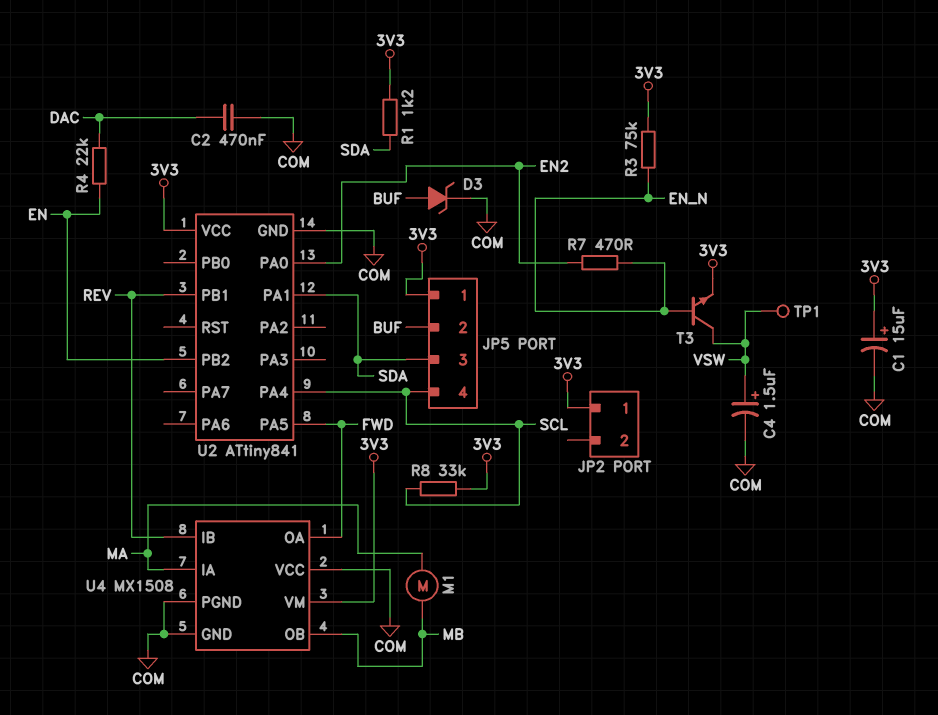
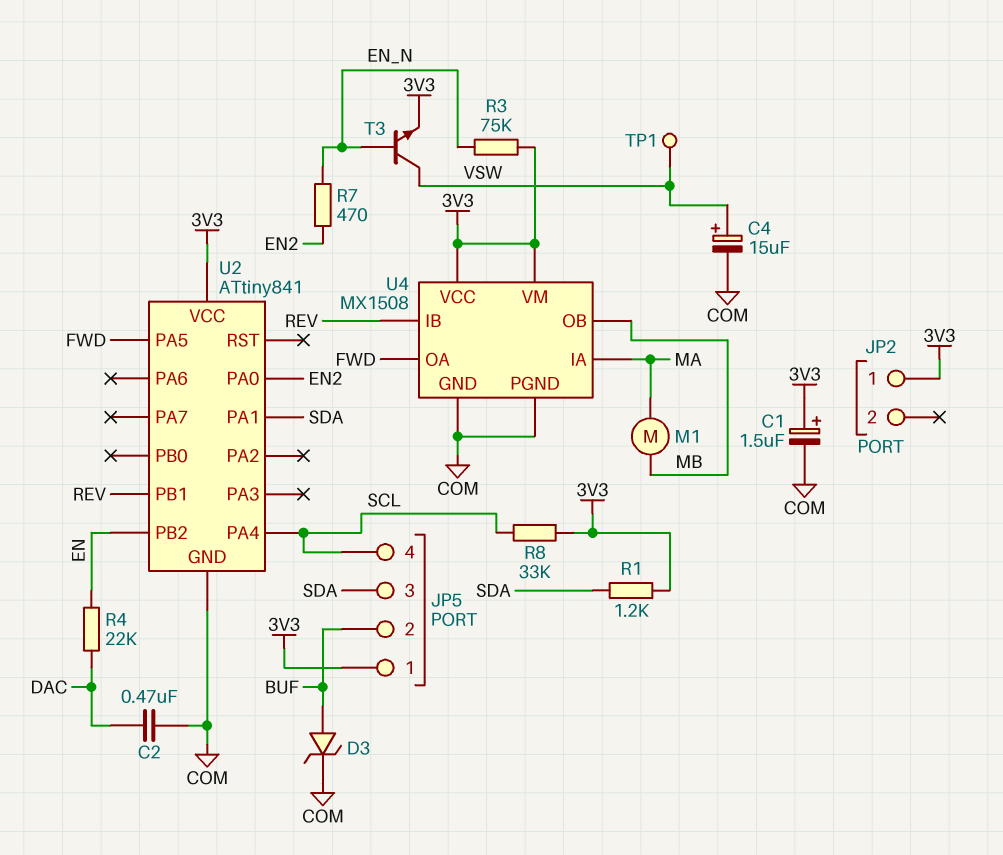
C1: 15uF (plus 3V3, minus COM) -> 1.5uF (plus 3V3, minus COM)
C4: 1.5uF (plus VSW, minus COM) -> 15uF (plus VSW, minus COM)
U4 pin VCC: COM -> 3V3

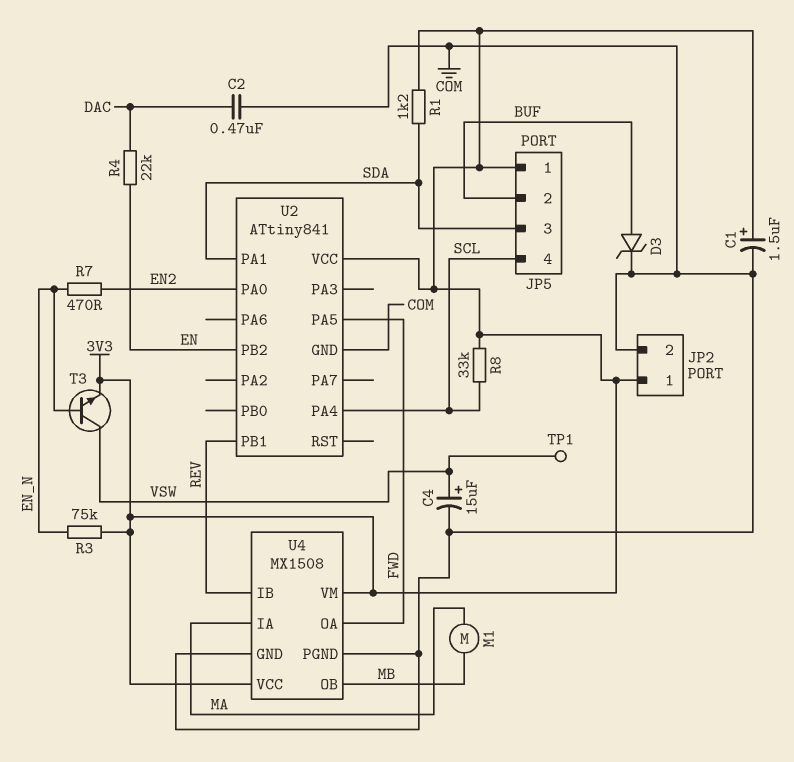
JP2 pin 2: none -> COM

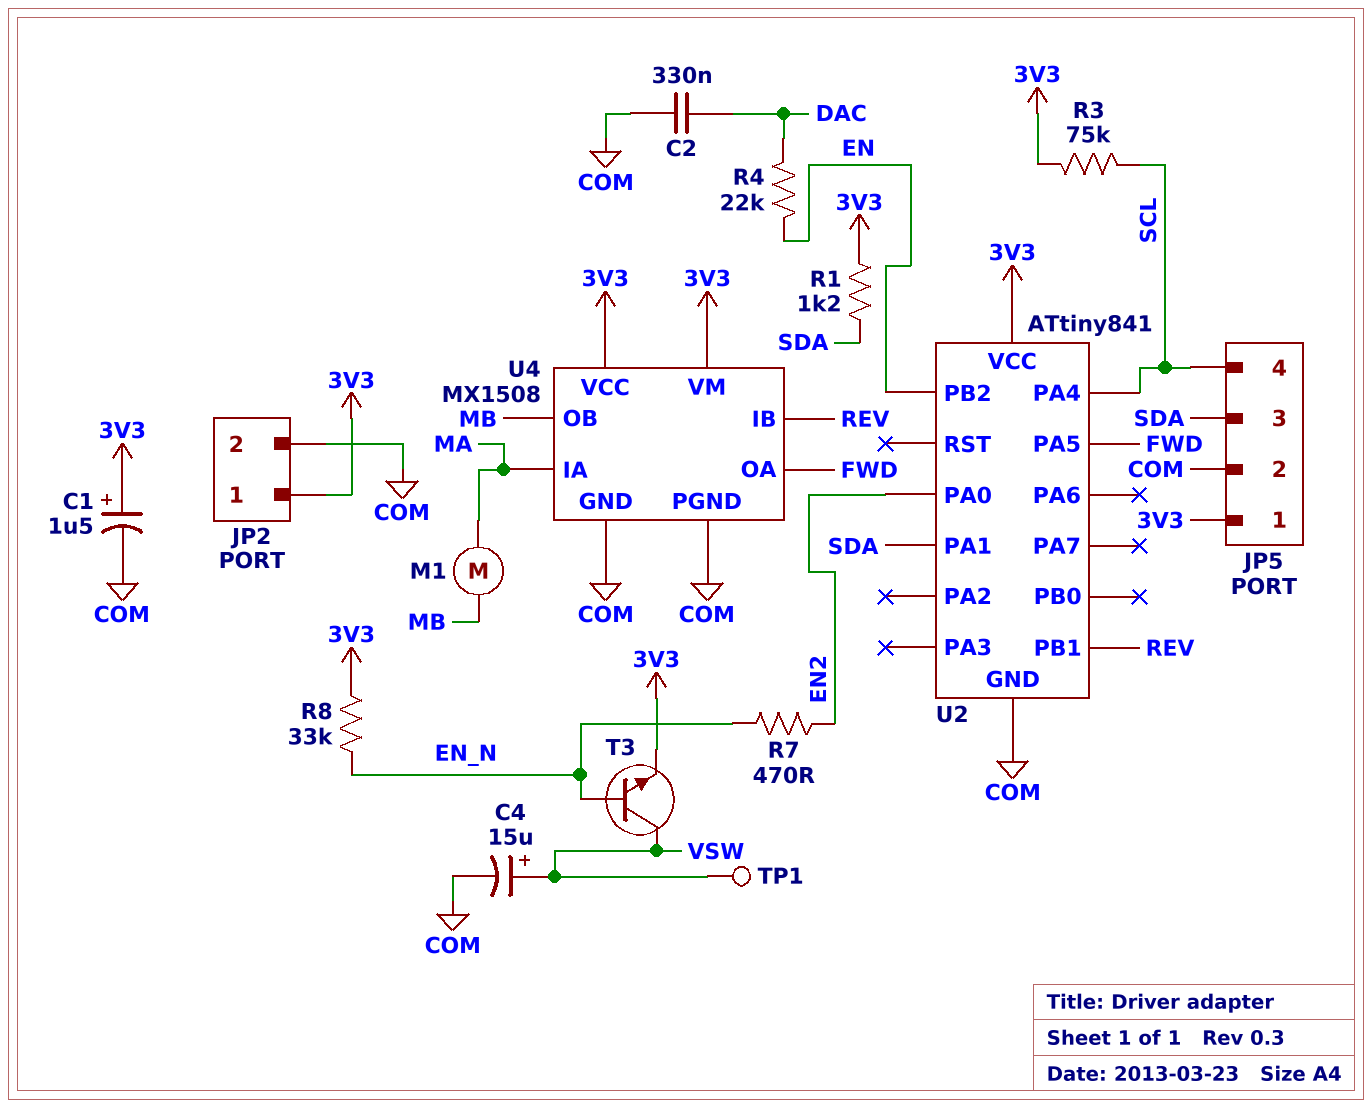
C2: 470nF (COM, DAC) -> 330nF (COM, DAC)
D3: zener (A BUF, K COM) -> none
JP5 pin 2: BUF -> COM
R3: 75k (3V3, EN_N) -> 75k (3V3, SCL)
R8: 33k (3V3, SCL) -> 33k (3V3, EN_N)

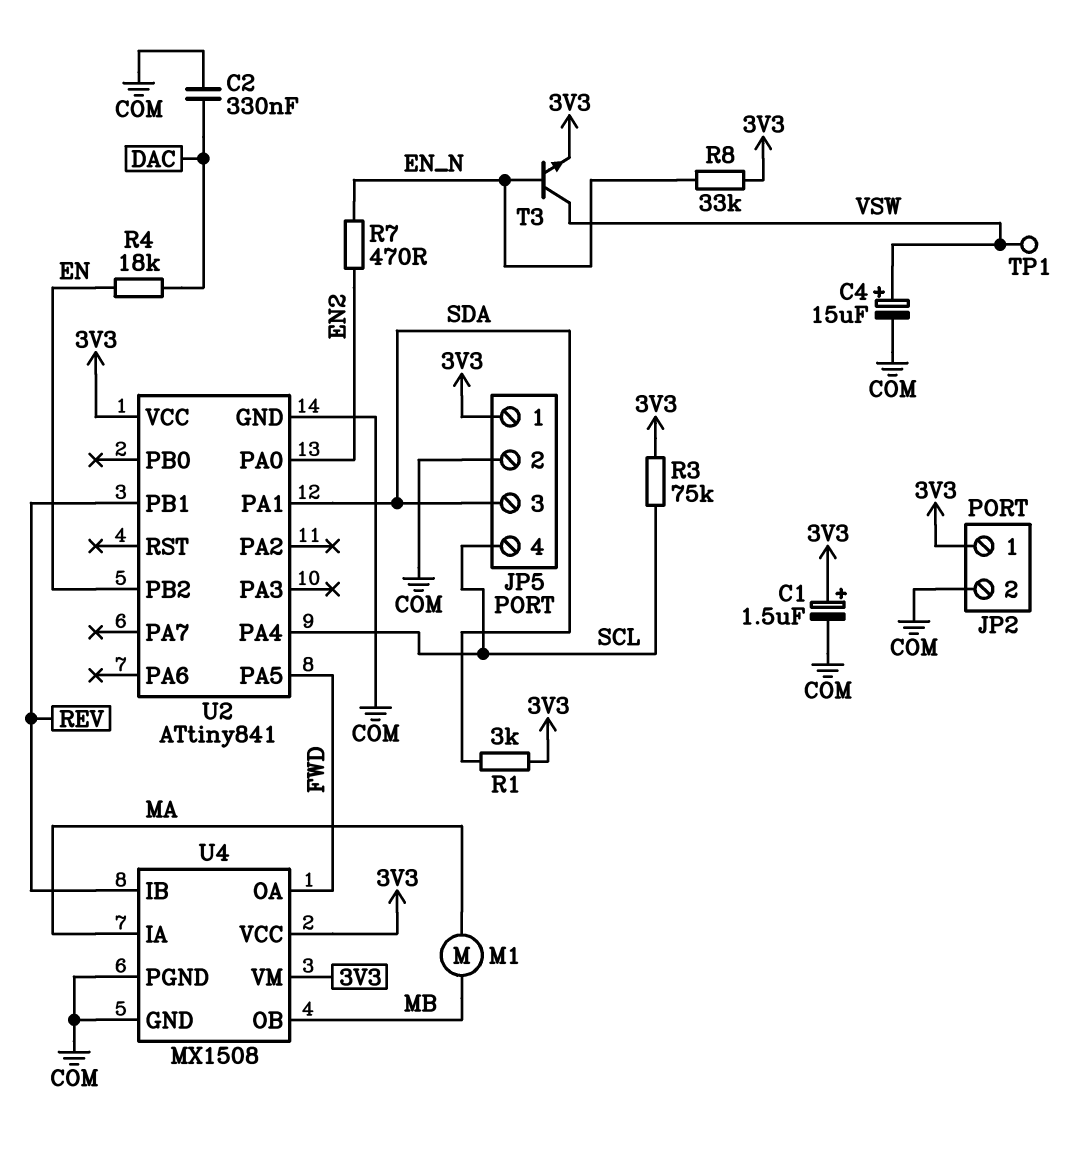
R1: 1.2k (3V3, SDA) -> 3k (3V3, SDA)
R4: 22k (DAC, EN) -> 18k (DAC, EN)

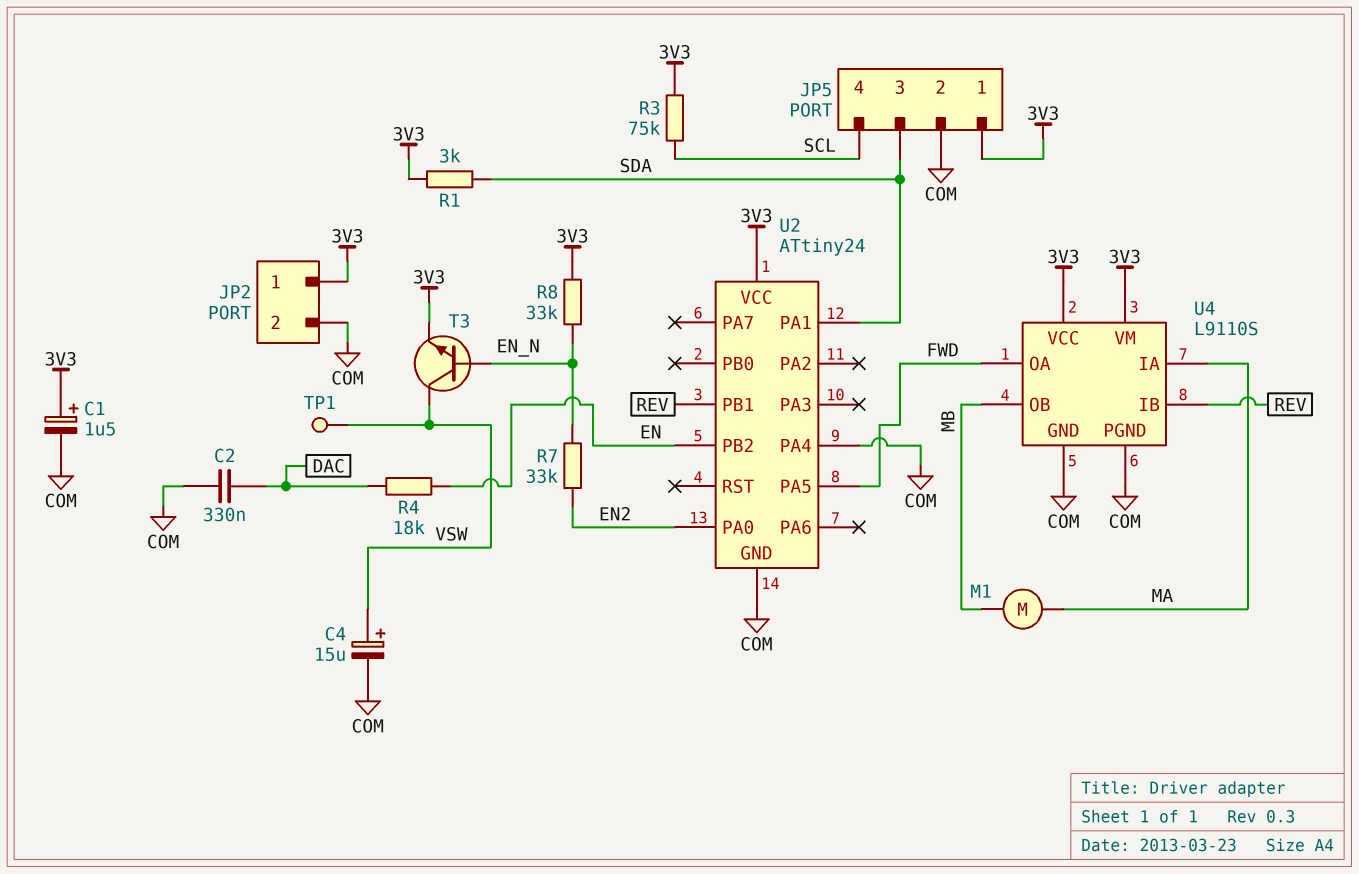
R7: 470 (EN2, EN_N) -> 33k (EN2, EN_N)
U2: ATtiny841 -> ATtiny24
U2 pin PA4: SCL -> COM
U4: MX1508 -> L9110S

